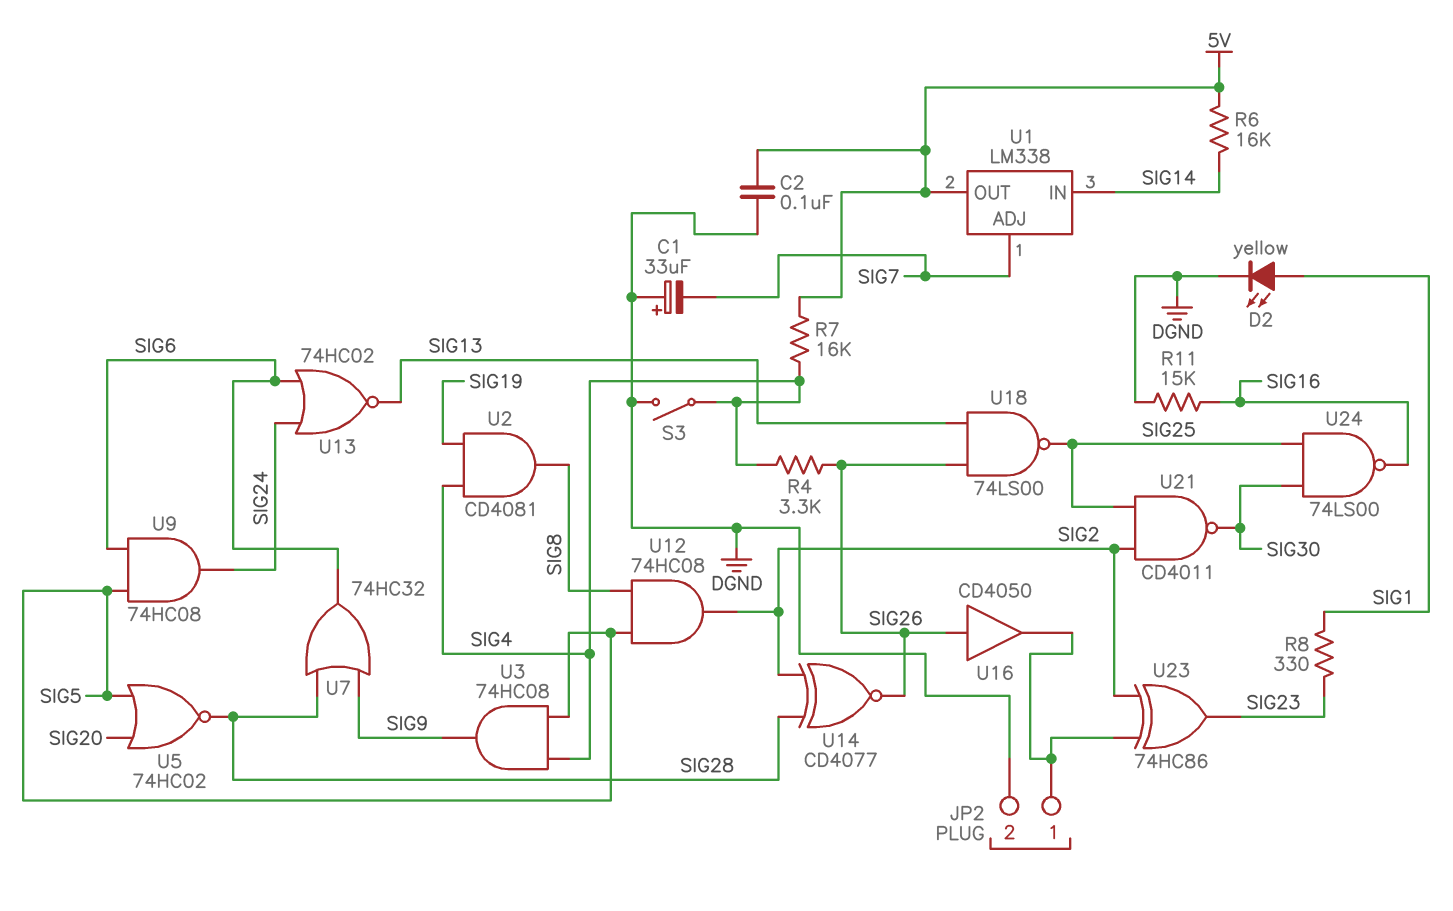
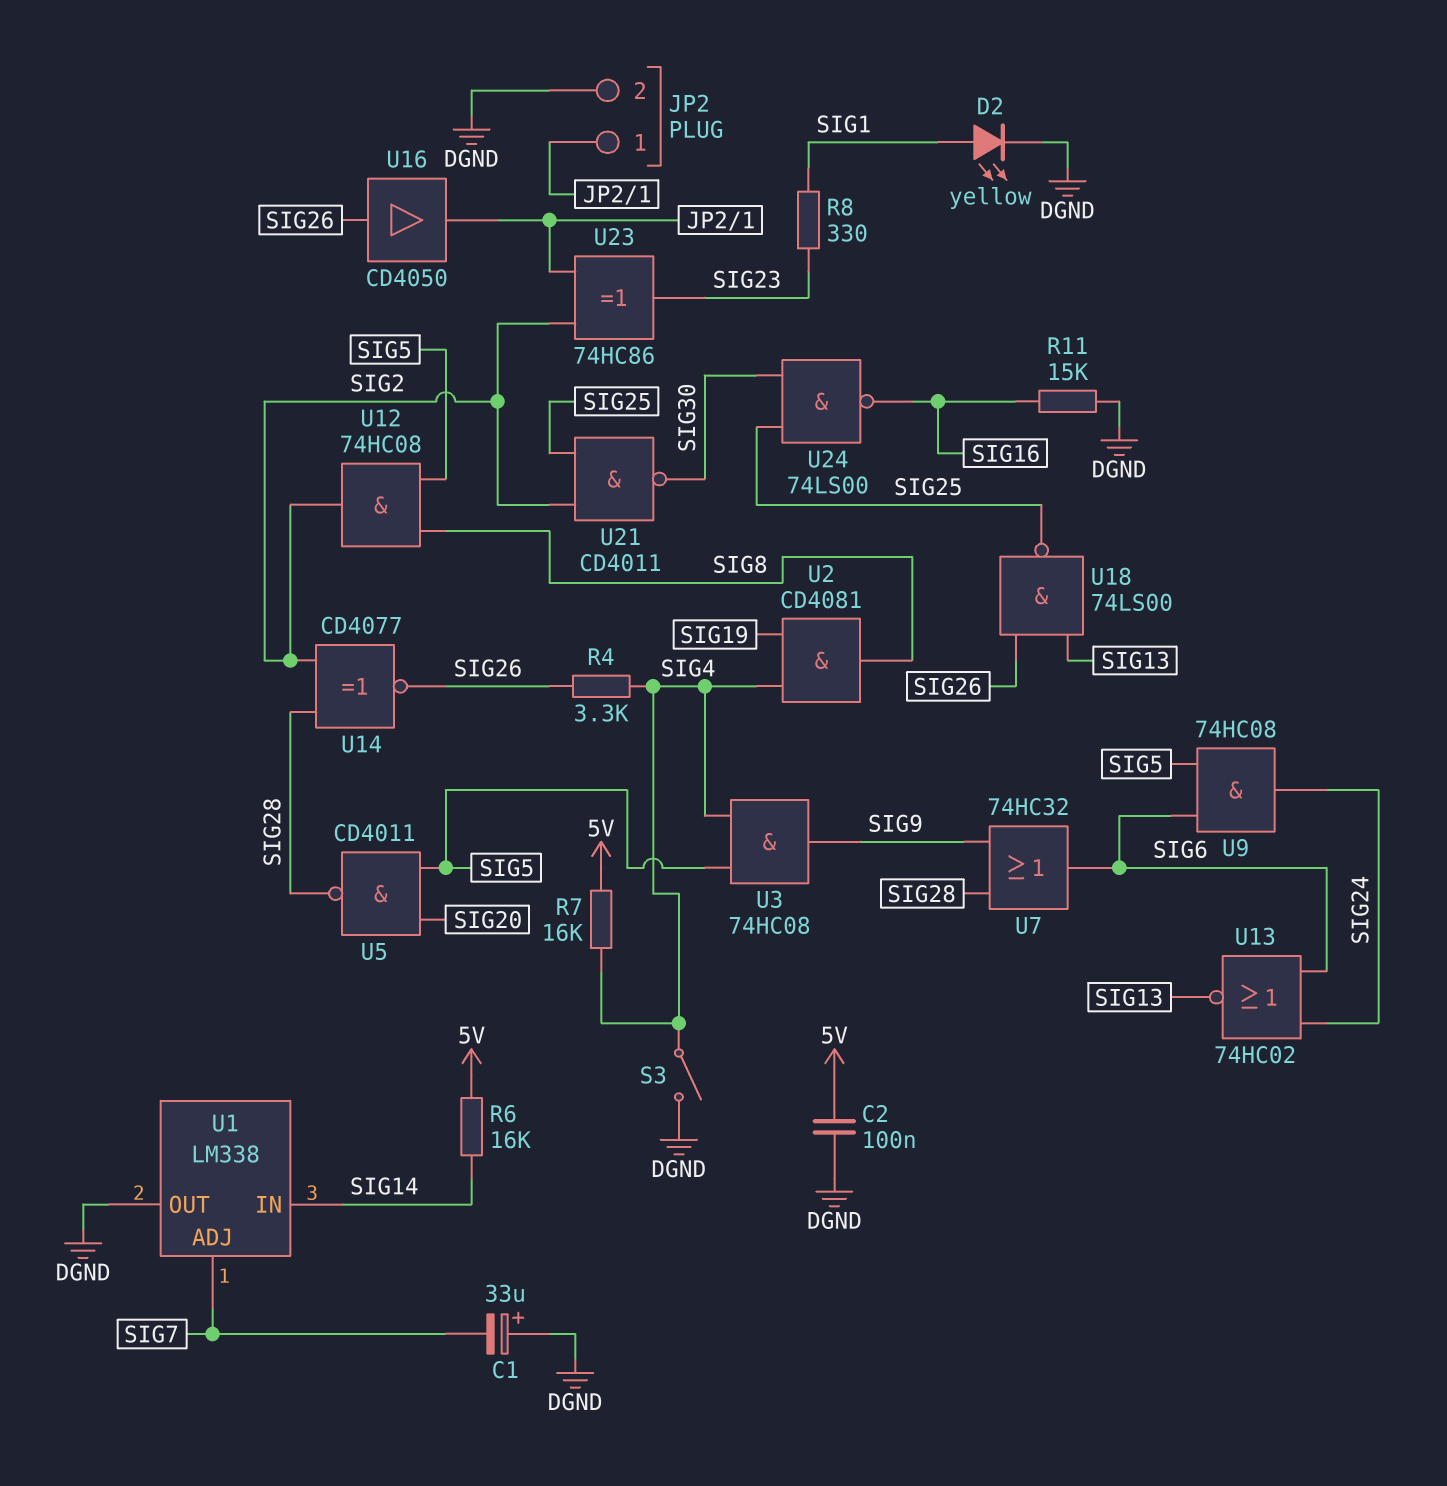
U1 pin OUT: 5V -> DGND
U5: NOR 74HC02 (in SIG5, in SIG20, out SIG28) -> NAND CD4011 (in SIG5, in SIG20, out SIG28)

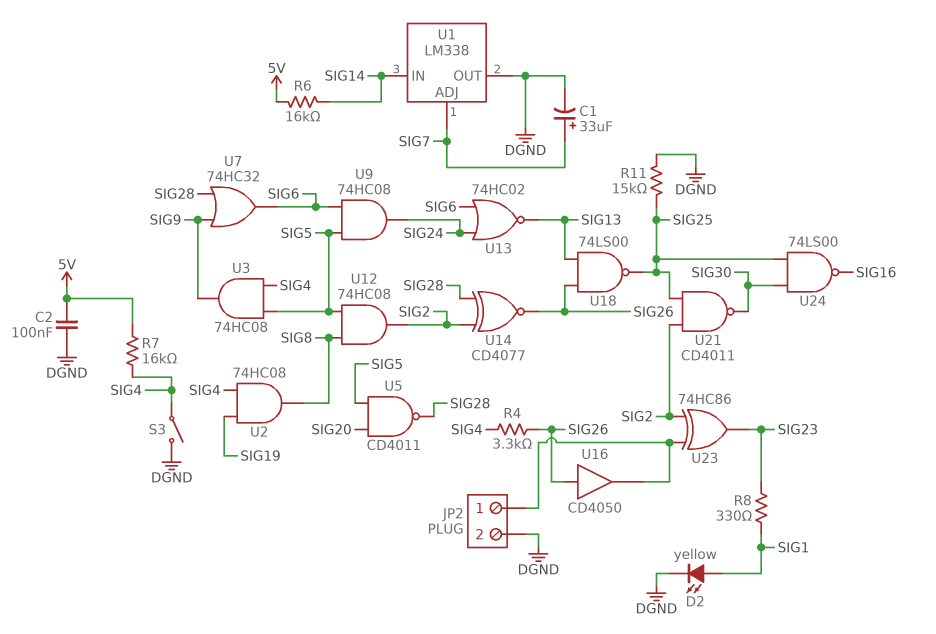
C1: 33uF (plus DGND, minus SIG7) -> 33uF (plus SIG7, minus DGND)
R11: 15k (DGND, SIG16) -> 15k (DGND, SIG25)
U2: AND CD4081 (in SIG4, in SIG19, out SIG8) -> AND 74HC08 (in SIG4, in SIG19, out SIG8)

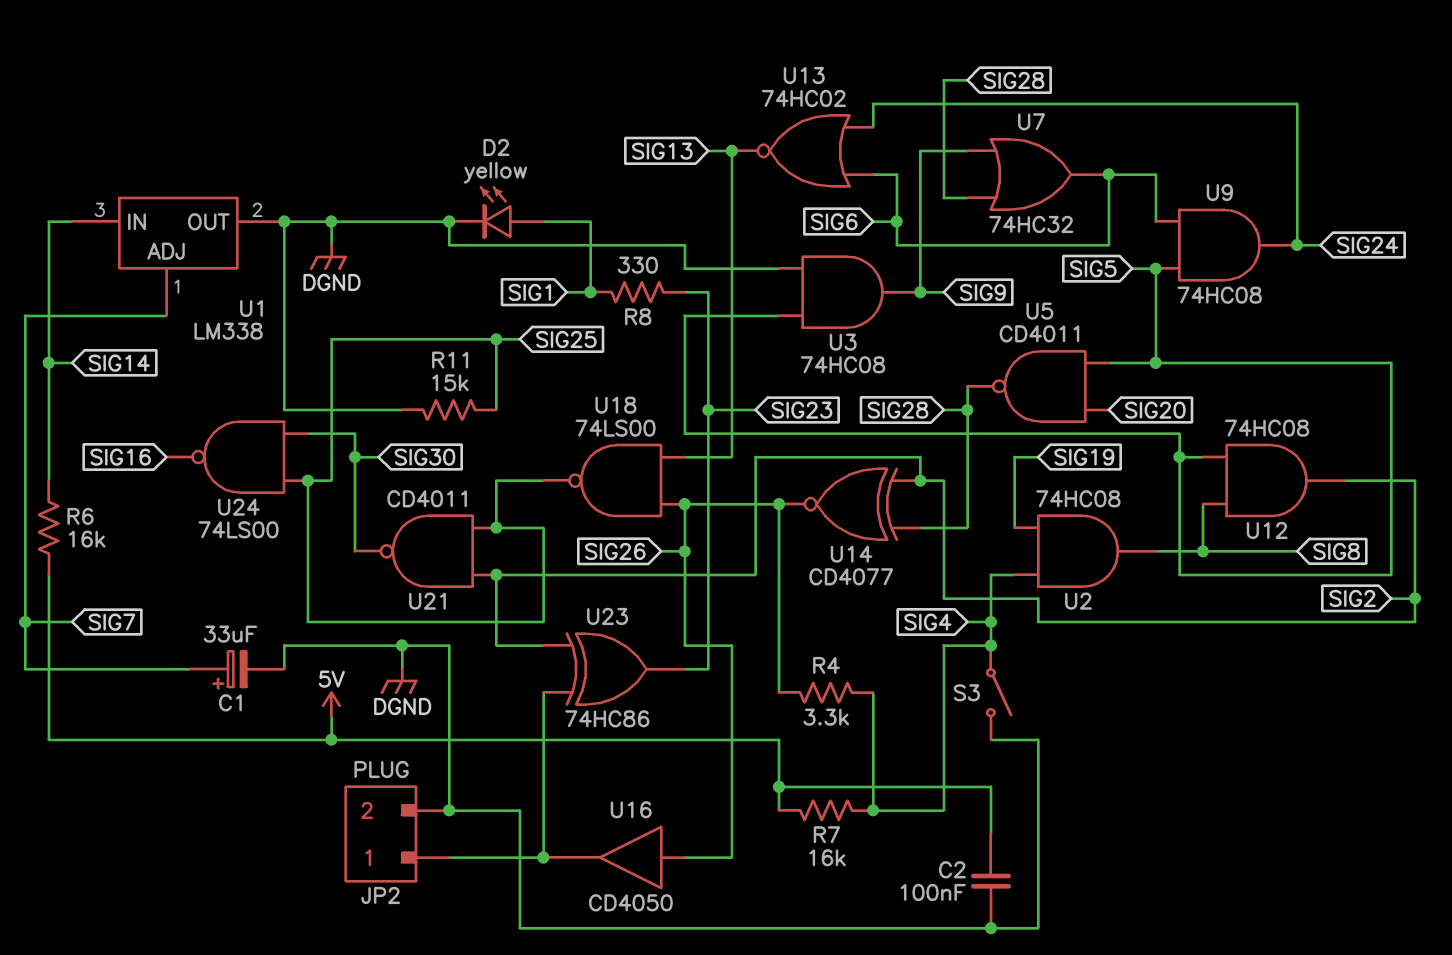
U3: AND 74HC08 (in SIG4, in SIG5, out SIG9) -> AND 74HC08 (in DGND, in SIG5, out SIG9)

